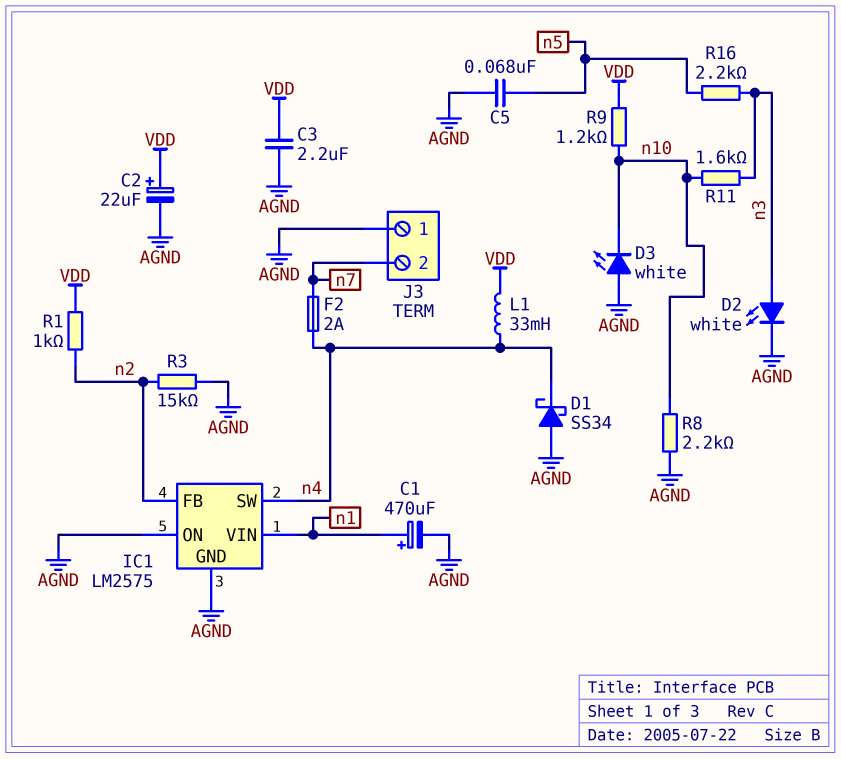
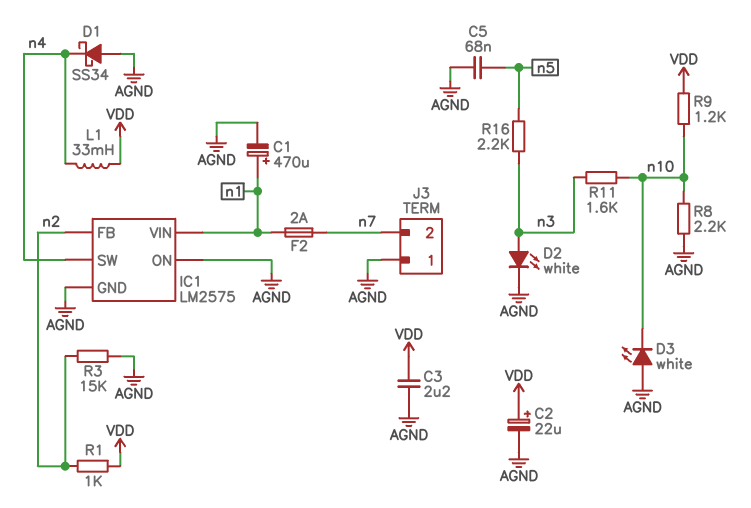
F2: 2A (n4, n7) -> 2A (n1, n7)

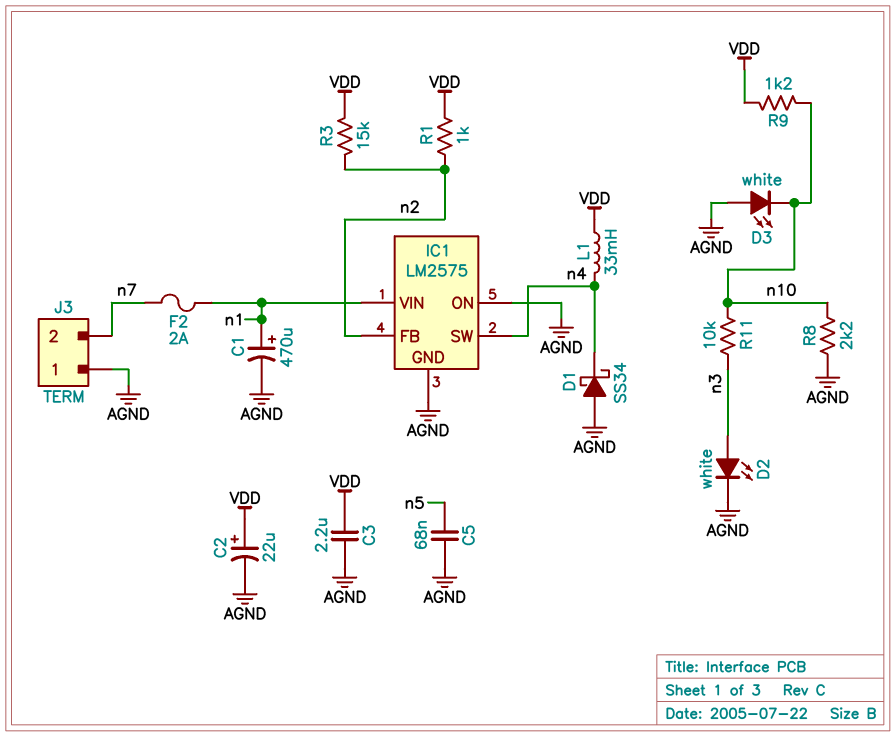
R3: 15k (AGND, n2) -> 15k (VDD, n2)
R11: 1.6k (n3, n10) -> 10k (n3, n10)
R16: 2.2k (n3, n5) -> none

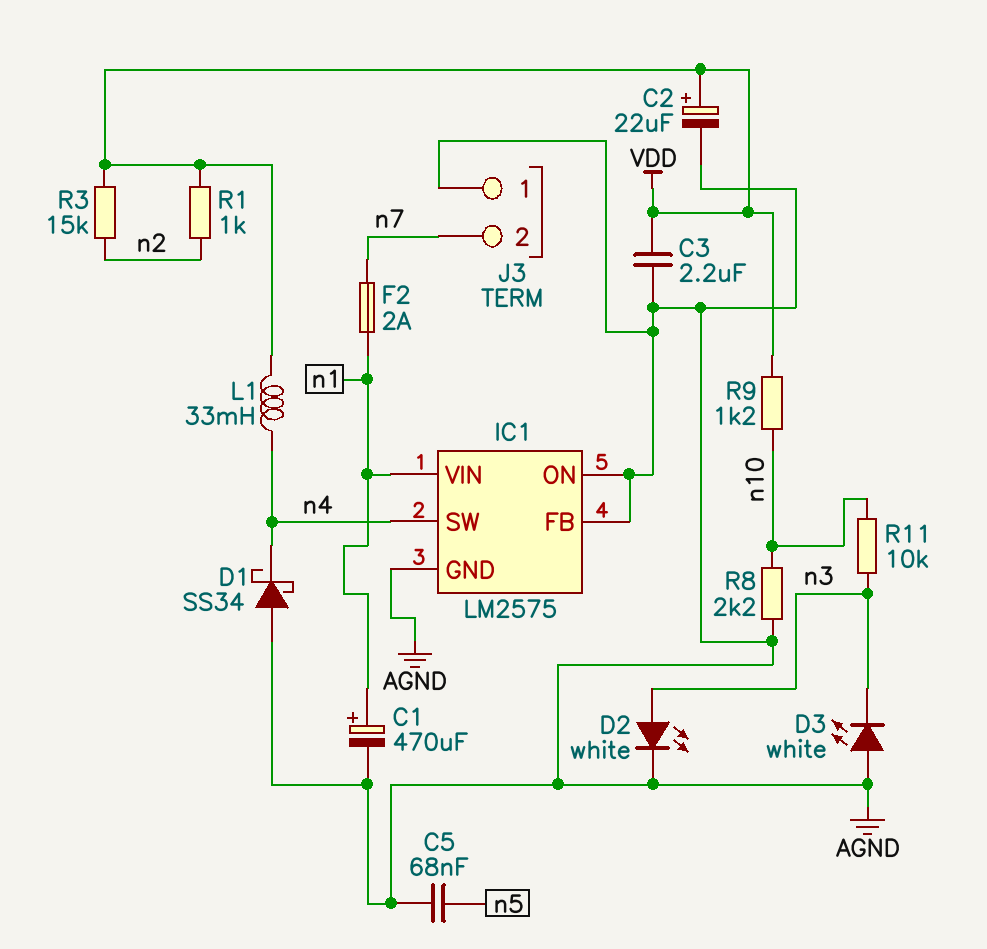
D3: LED white (A AGND, K n10) -> LED white (A AGND, K n3)
IC1 pin FB: n2 -> AGND

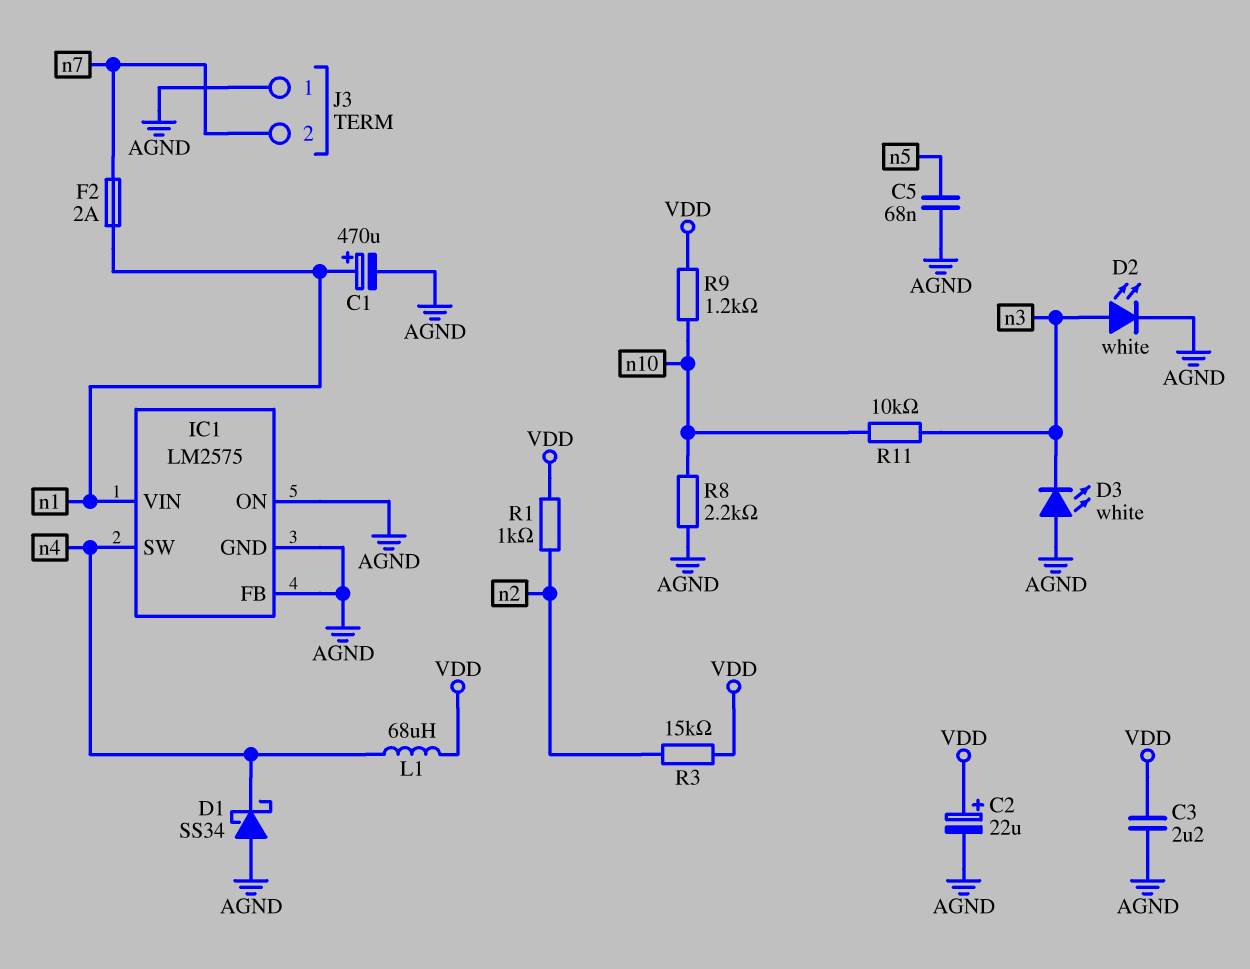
L1: 33mH (VDD, n4) -> 68uH (VDD, n4)

